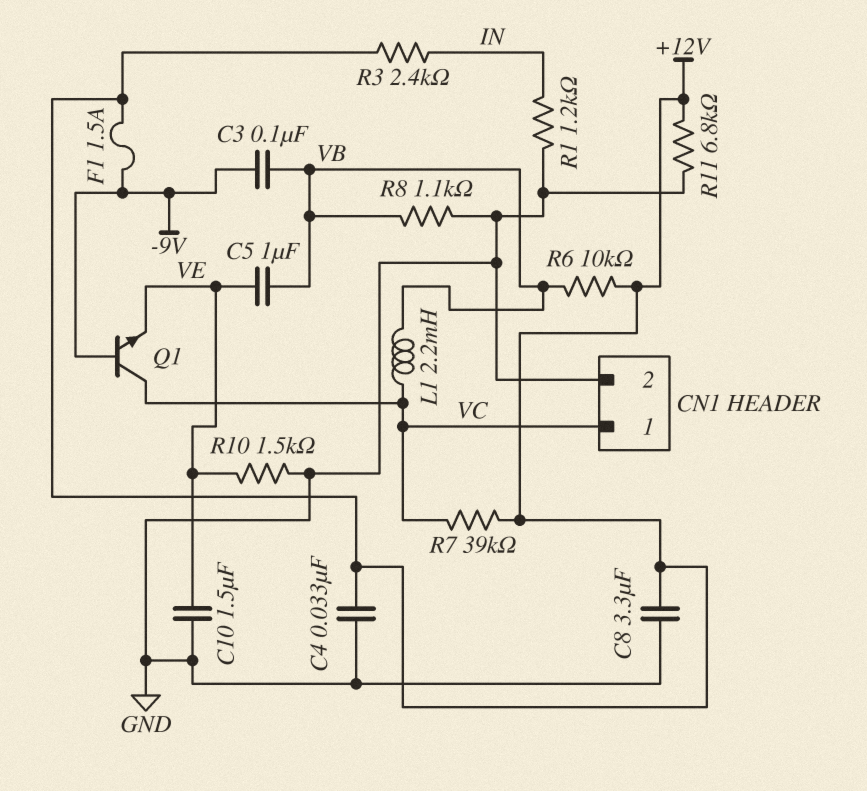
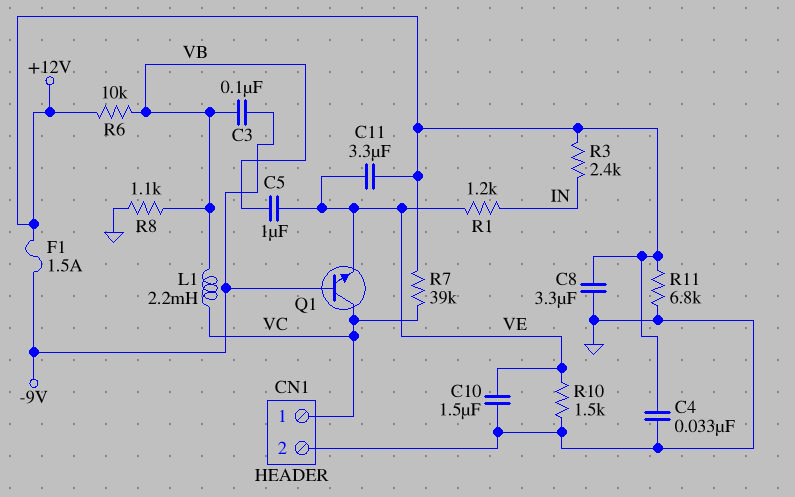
C11: none -> 3.3uF (+12V, VE)
R1: 1.2k (GND, IN) -> 1.2k (IN, VE)

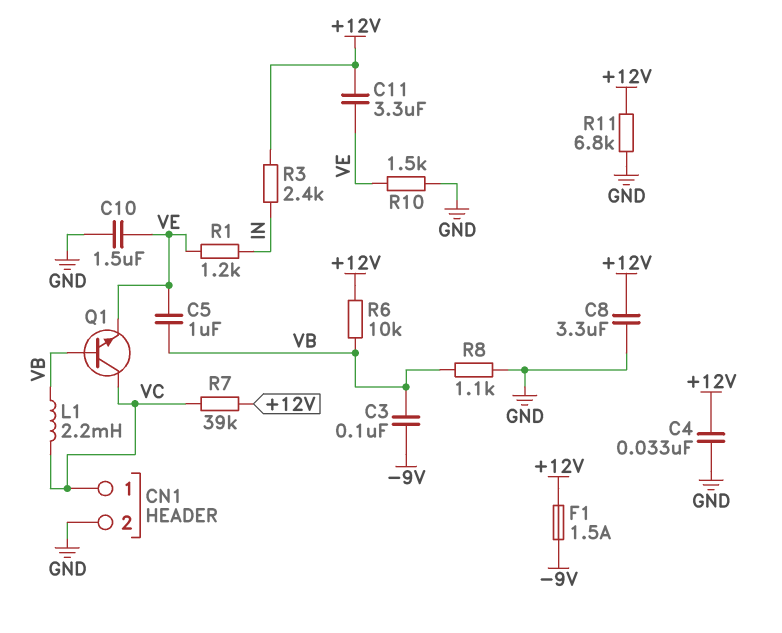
Q1: NPN (B -9V, C VC, E VE) -> NPN (B VB, C VC, E VE)

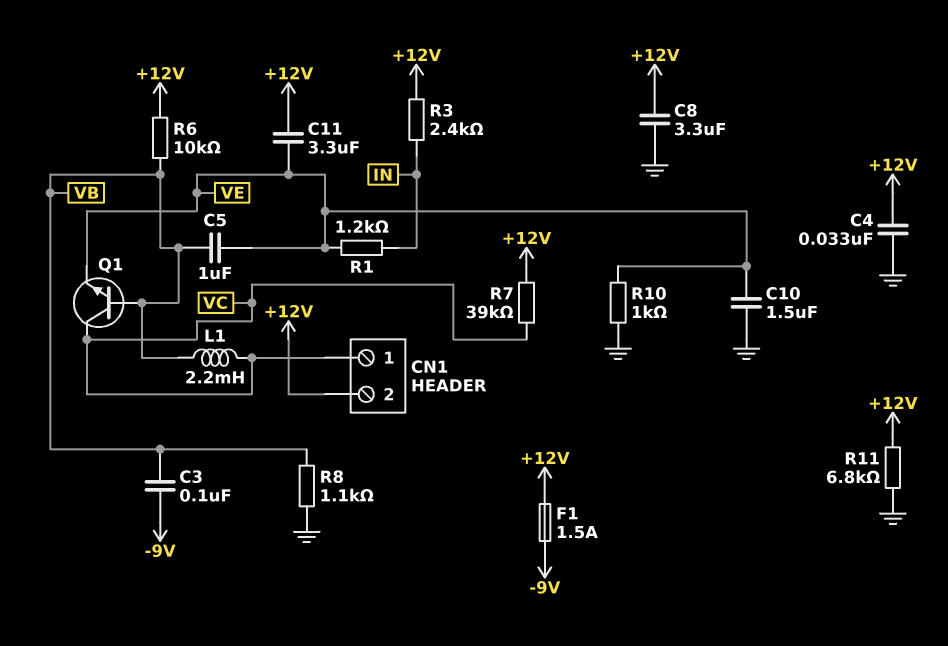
CN1 pin 2: GND -> +12V
R10: 1.5k (GND, VE) -> 1k (GND, VE)

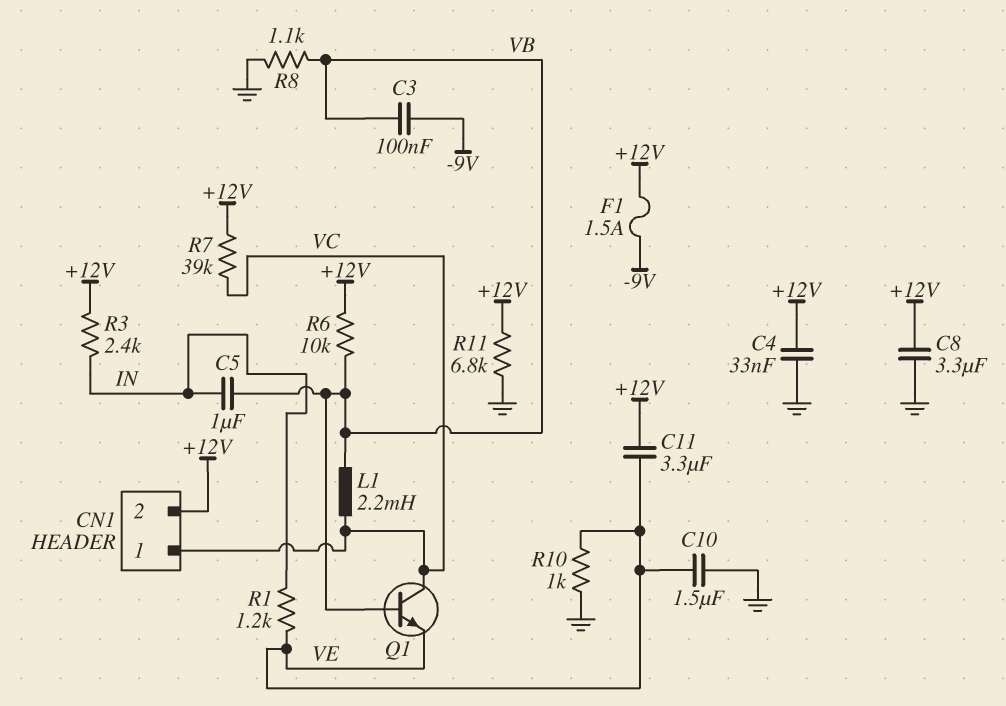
C5: 1uF (VB, VE) -> 1uF (IN, VB)

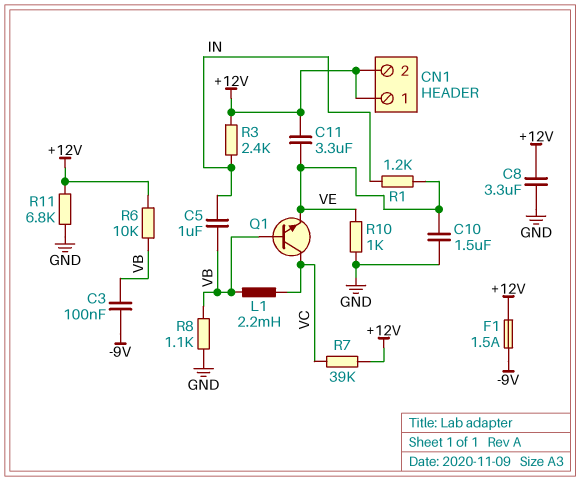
C4: 33nF (+12V, GND) -> none
CN1 pin 1: VC -> +12V

